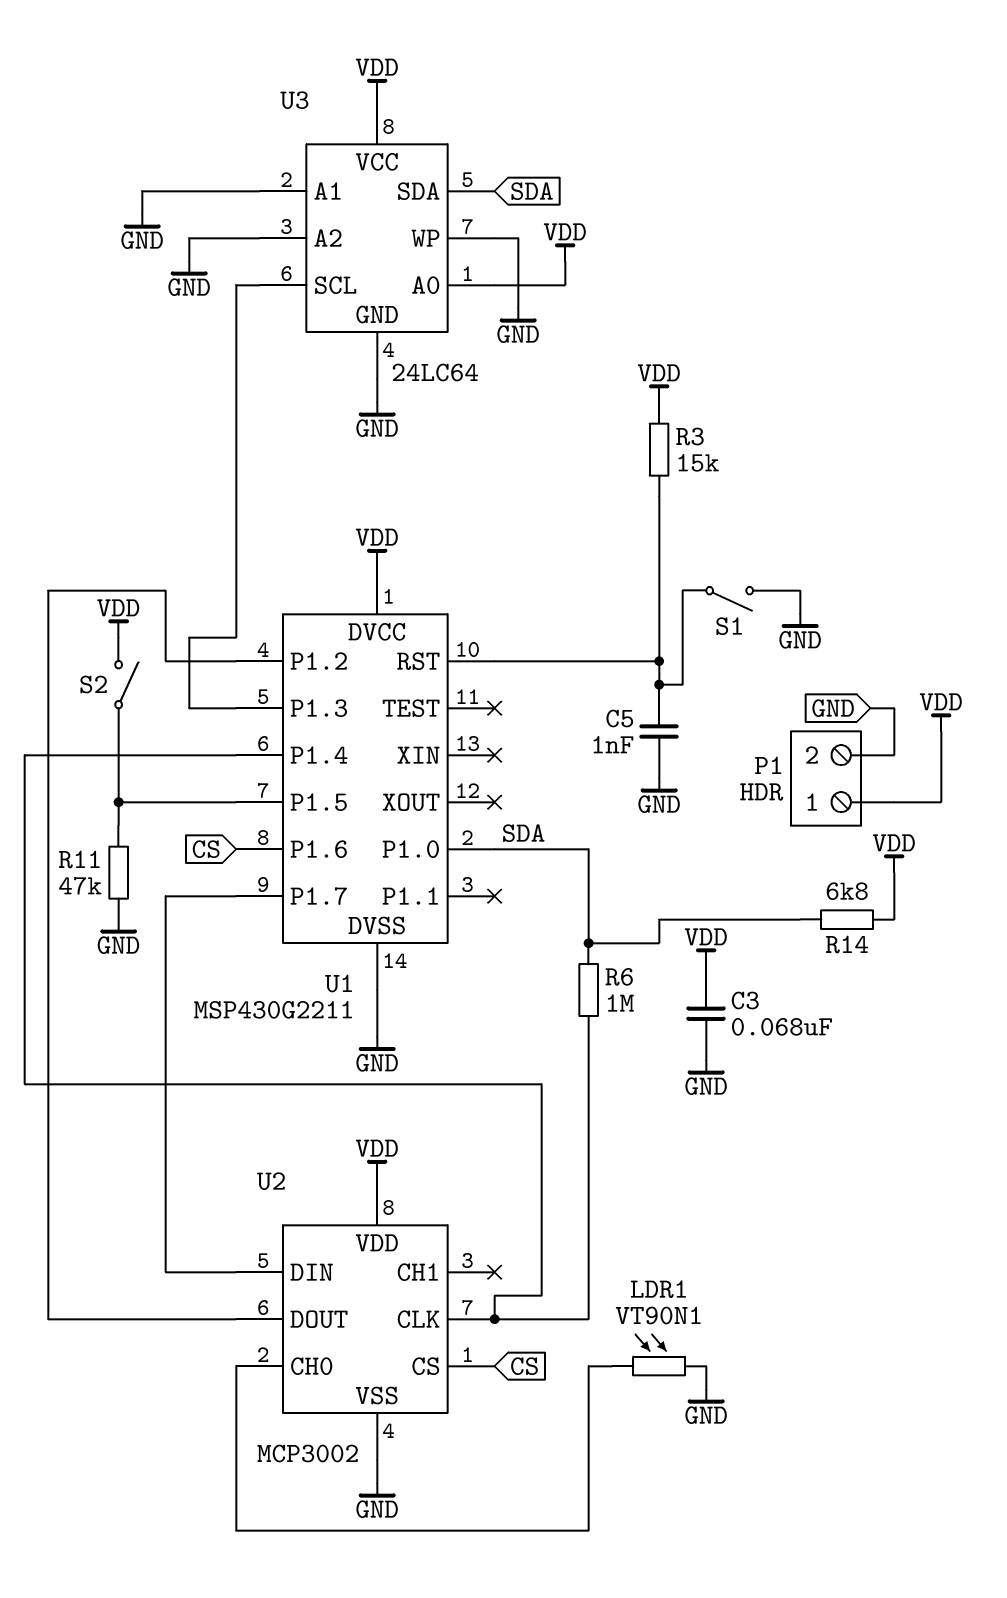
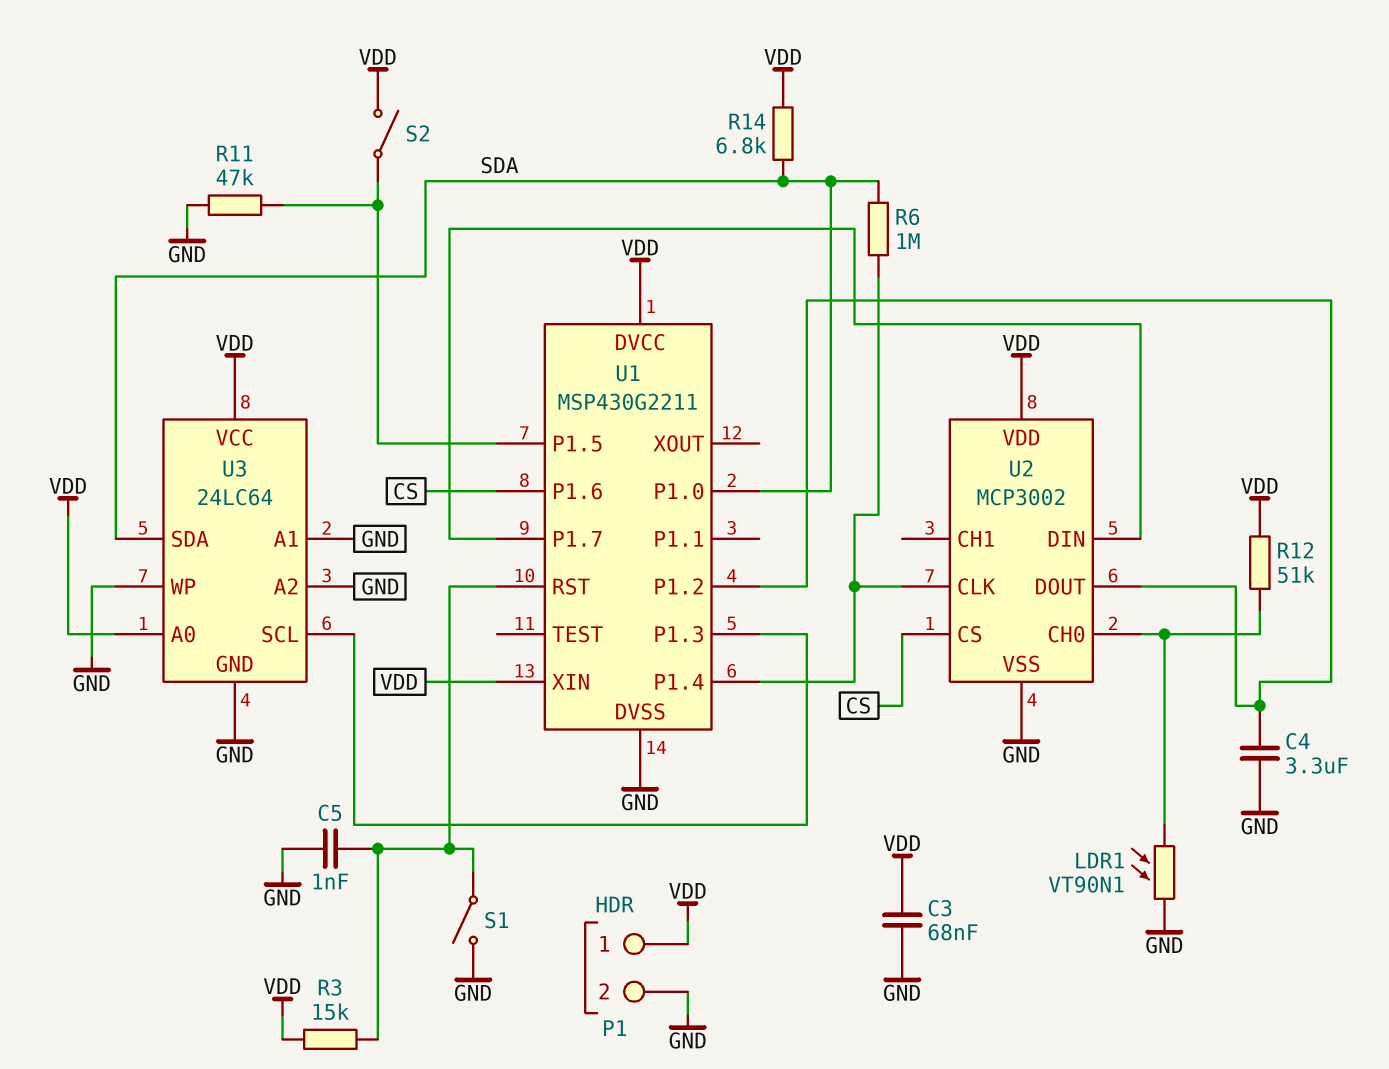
C4: none -> 3.3uF (GND, U1/P1.2)
R12: none -> 51k (U2/CH0, VDD)
U1 pin XIN: none -> VDD

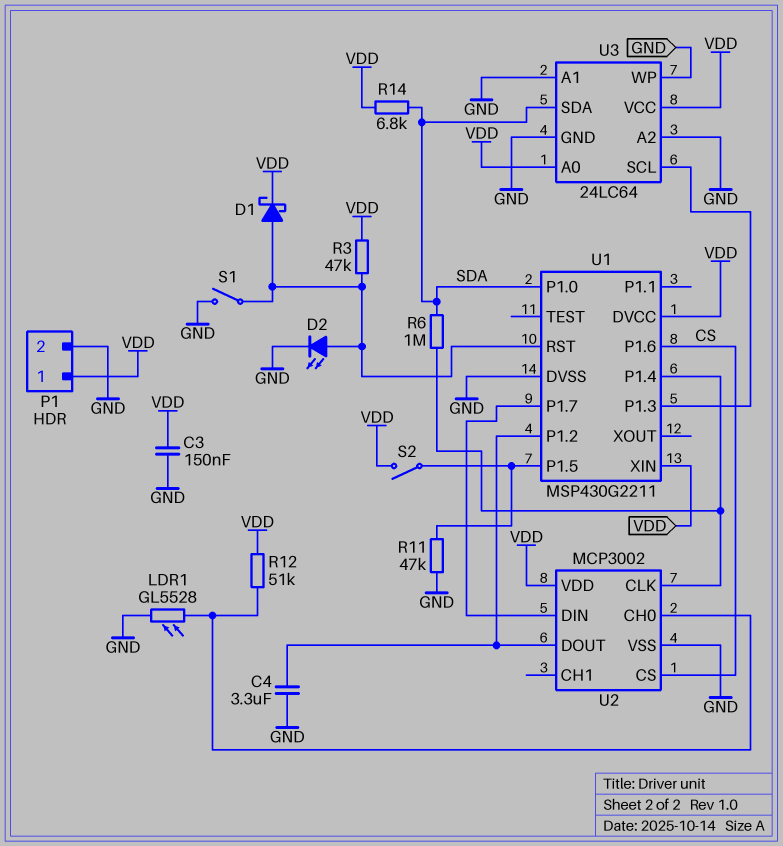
C3: 68nF (GND, VDD) -> 150nF (GND, VDD)
C5: 1nF (GND, U1/RST) -> none
D1: none -> schottky (A U1/RST, K VDD)
D2: none -> LED (A U1/RST, K GND)
LDR1: VT90N1 (GND, U2/CH0) -> GL5528 (GND, U2/CH0)
R3: 15k (U1/RST, VDD) -> 47k (U1/RST, VDD)

